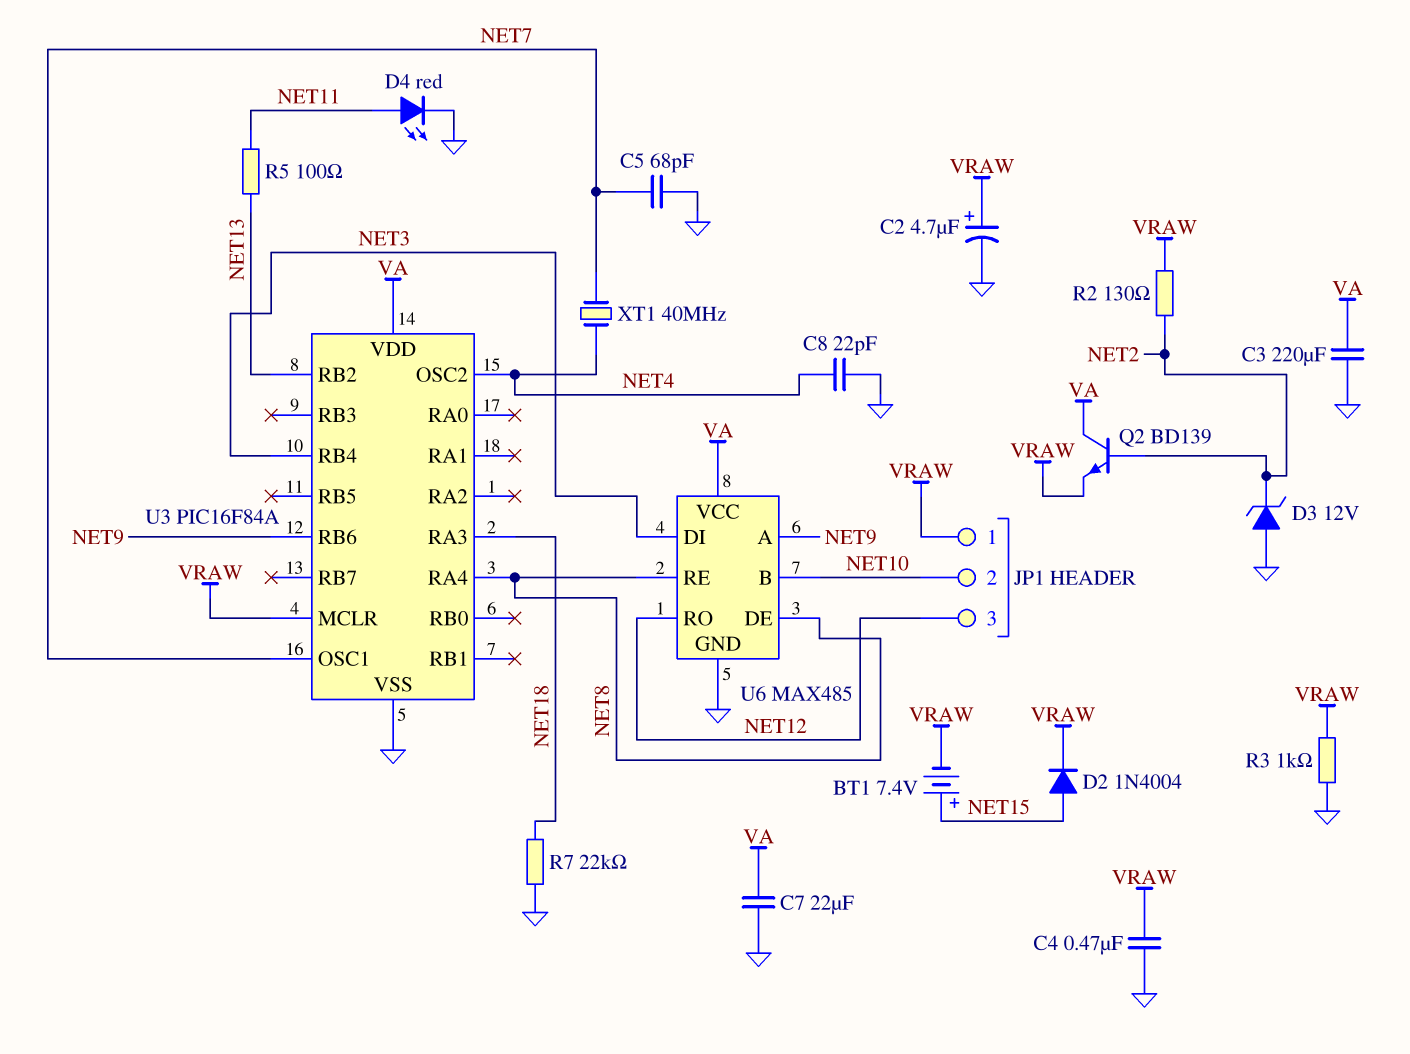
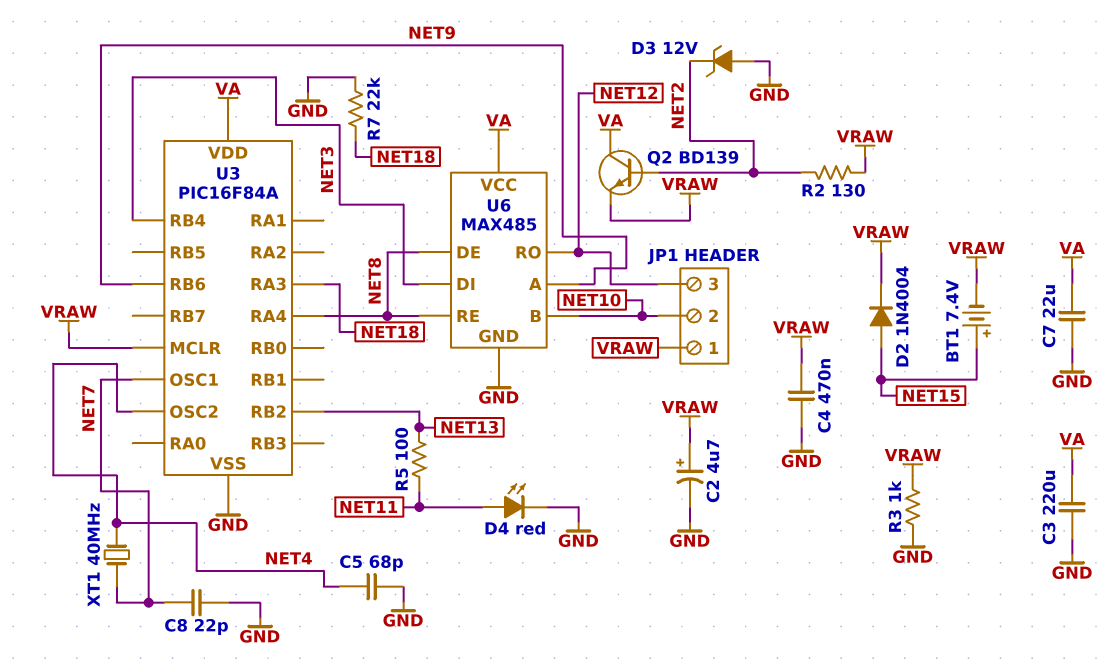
C5: 68pF (GND, NET7) -> 68pF (GND, NET4)
C8: 22pF (GND, NET4) -> 22pF (GND, NET7)

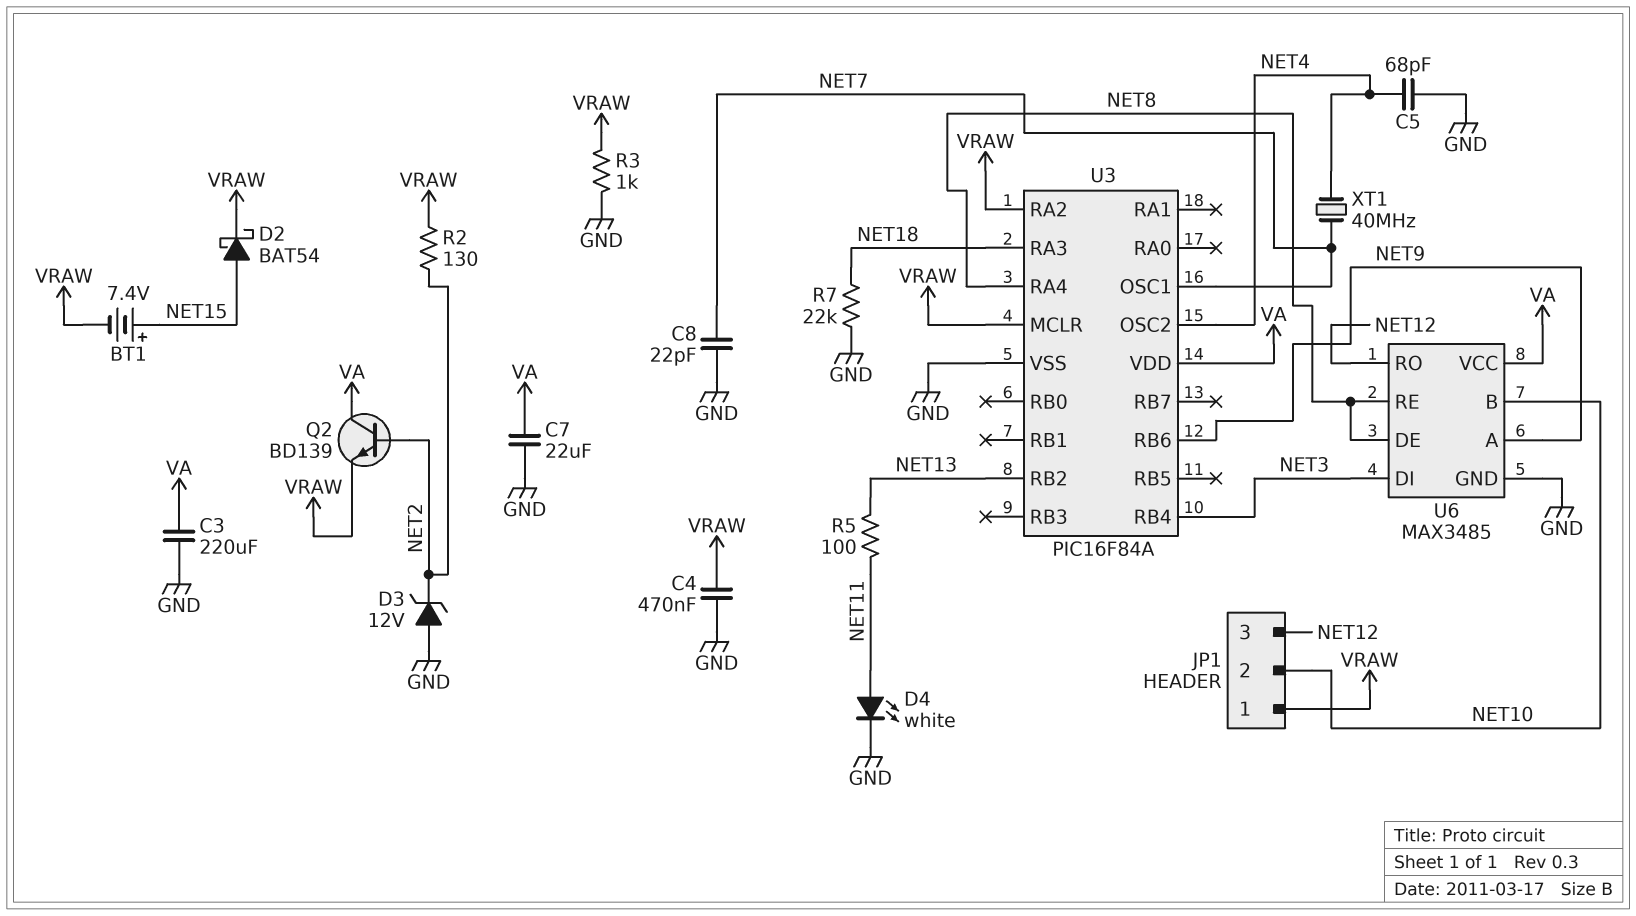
C2: 4.7uF (plus VRAW, minus GND) -> none
D2: diode 1N4004 (A NET15, K VRAW) -> schottky BAT54 (A NET15, K VRAW)
D4: LED red (A NET11, K GND) -> LED white (A NET11, K GND)
U3 pin RA2: none -> VRAW
U6: MAX485 -> MAX3485

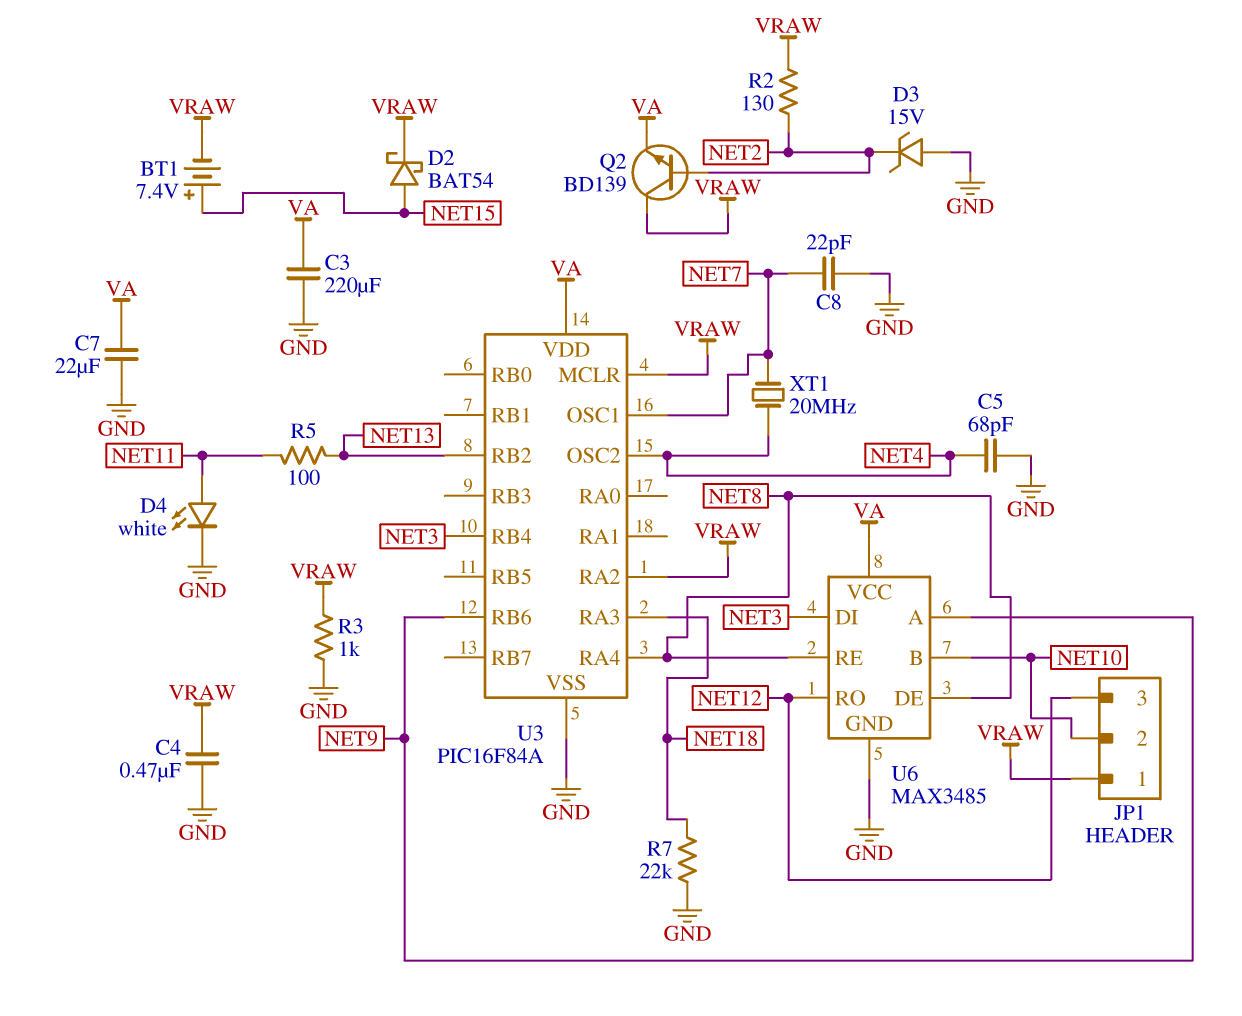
D3: zener 12V (A GND, K NET2) -> zener 15V (A GND, K NET2)
Q2: NPN BD139 (B NET2, C VA, E VRAW) -> NPN BD139 (B NET2, C VRAW, E VA)
XT1: 40MHz (NET4, NET7) -> 20MHz (NET4, NET7)

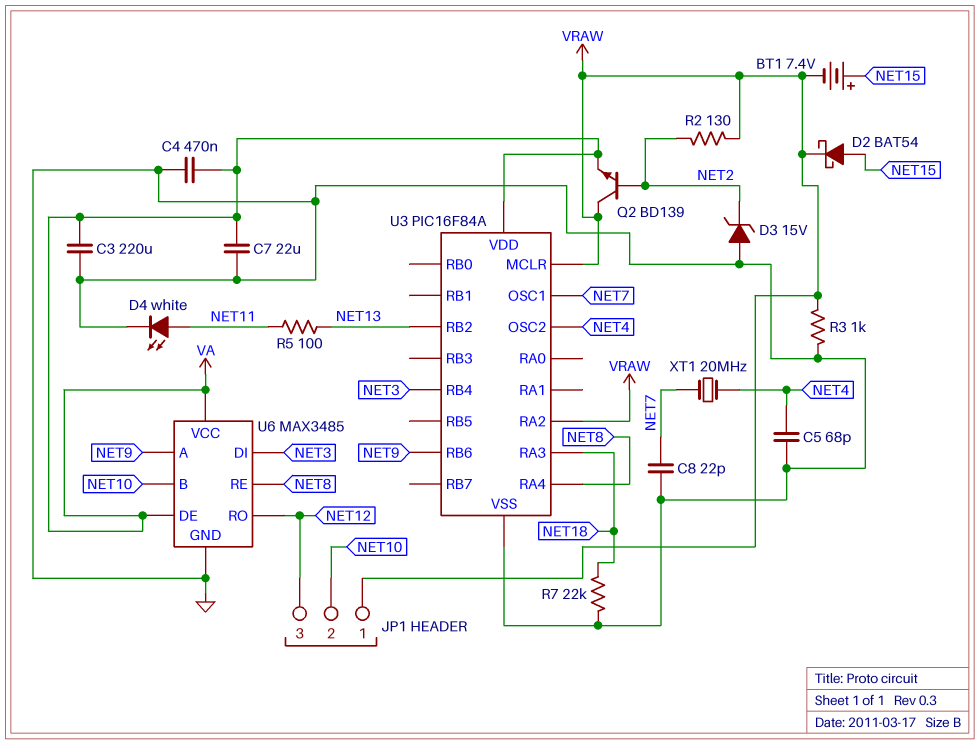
C4: 470nF (GND, VRAW) -> 470nF (GND, VA)
U6 pin DE: NET8 -> VA

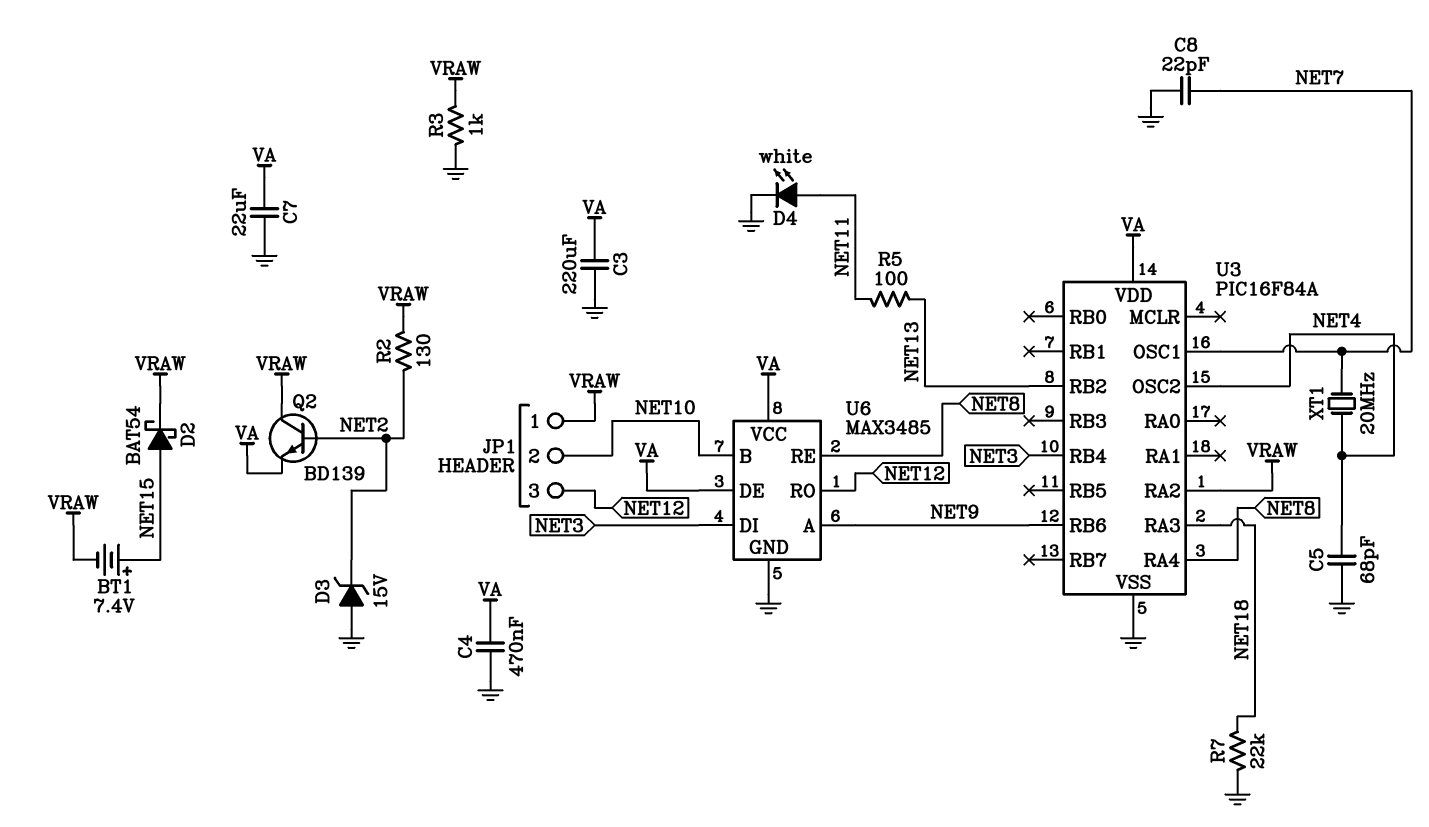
U3 pin MCLR: VRAW -> none

